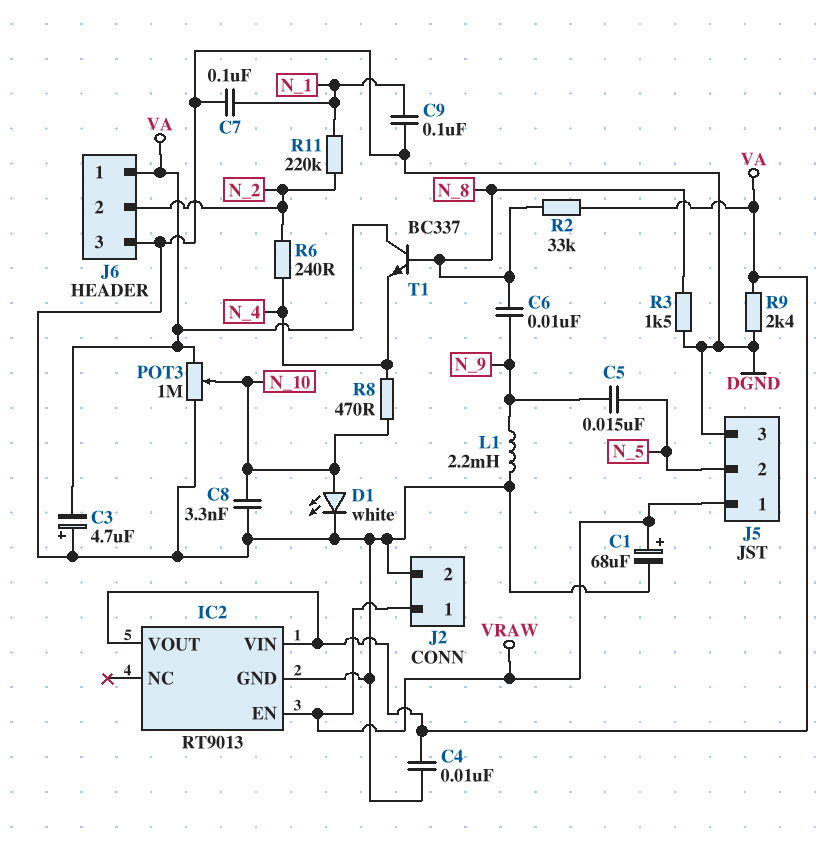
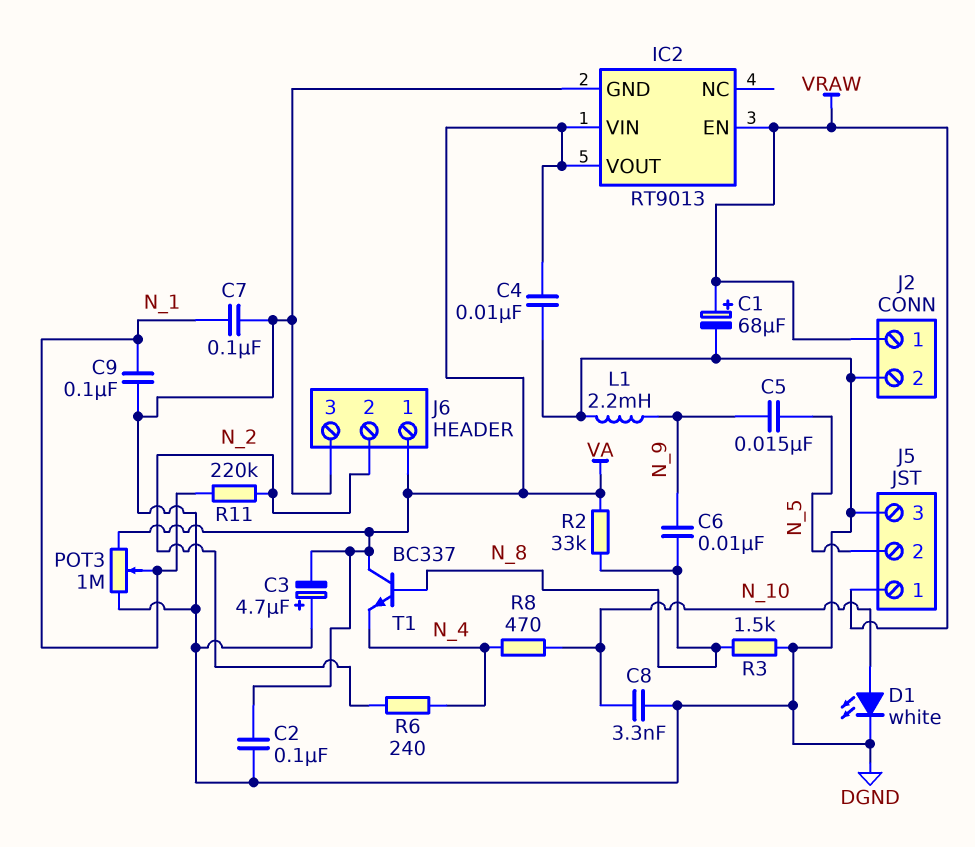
C2: none -> 100nF (DGND, VA)
POT3: 1M (DGND, VA, wiper N_10) -> 1M (DGND, VA, wiper N_1)
R9: 2.4k (DGND, VA) -> none

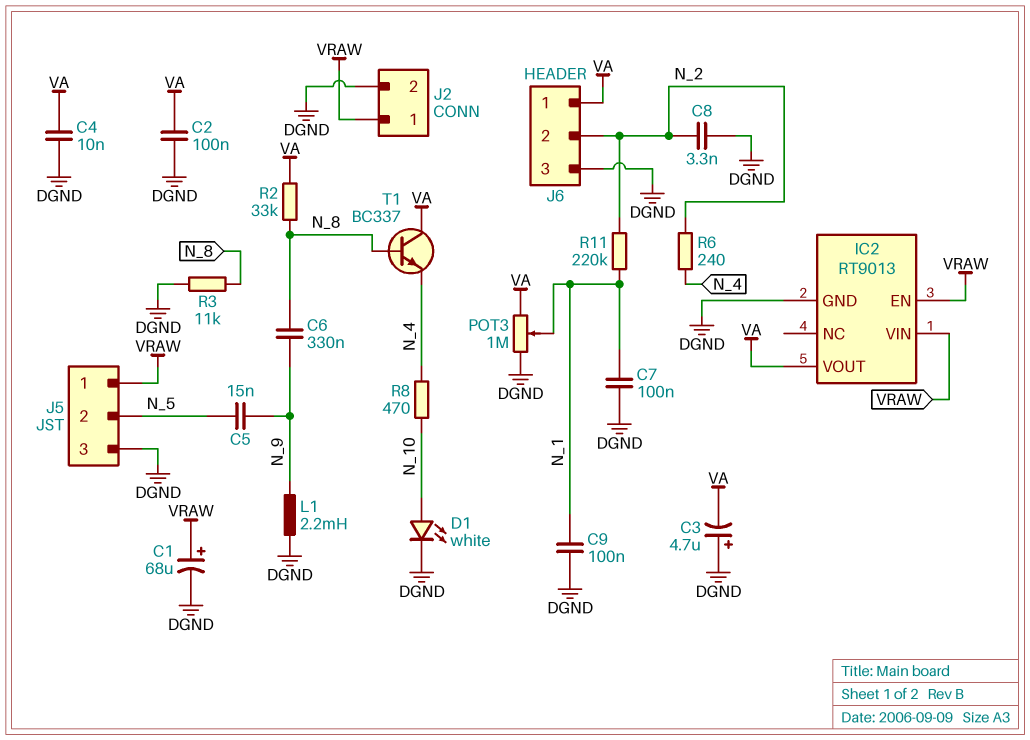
C6: 10nF (N_8, N_9) -> 330nF (N_8, N_9)
C8: 3.3nF (DGND, N_10) -> 3.3nF (DGND, N_2)
IC2 pin VIN: VA -> VRAW
R3: 1.5k (DGND, N_8) -> 11k (DGND, N_8)

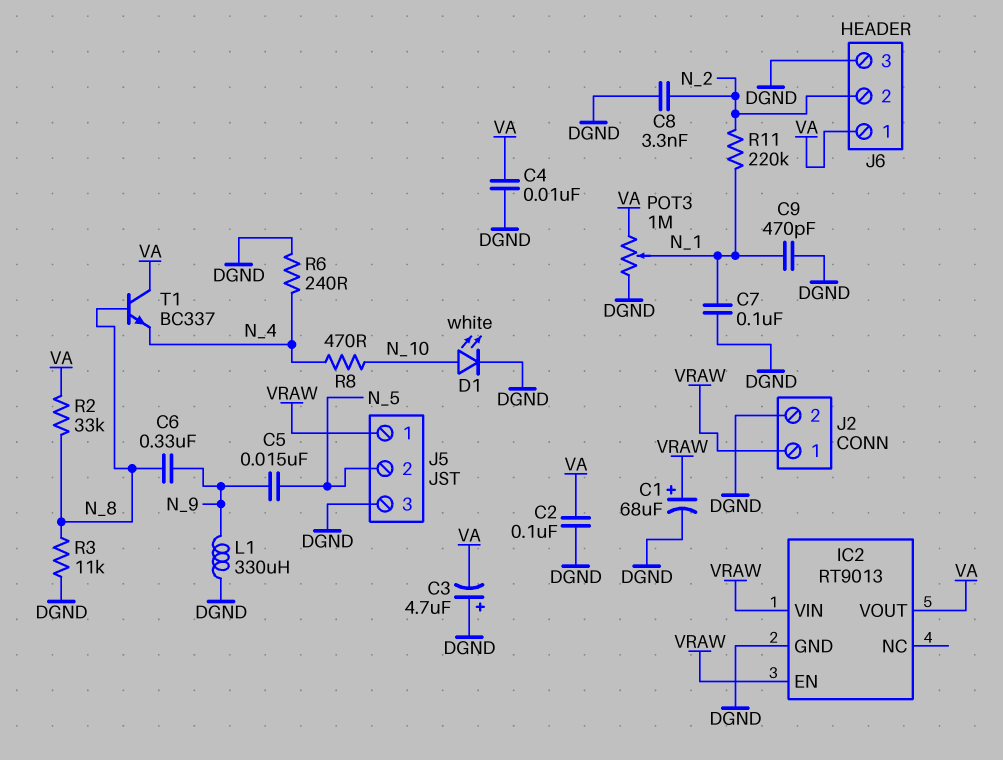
C9: 100nF (DGND, N_1) -> 470pF (DGND, N_1)
L1: 2.2mH (DGND, N_9) -> 330uH (DGND, N_9)
R6: 240 (N_2, N_4) -> 240 (DGND, N_4)

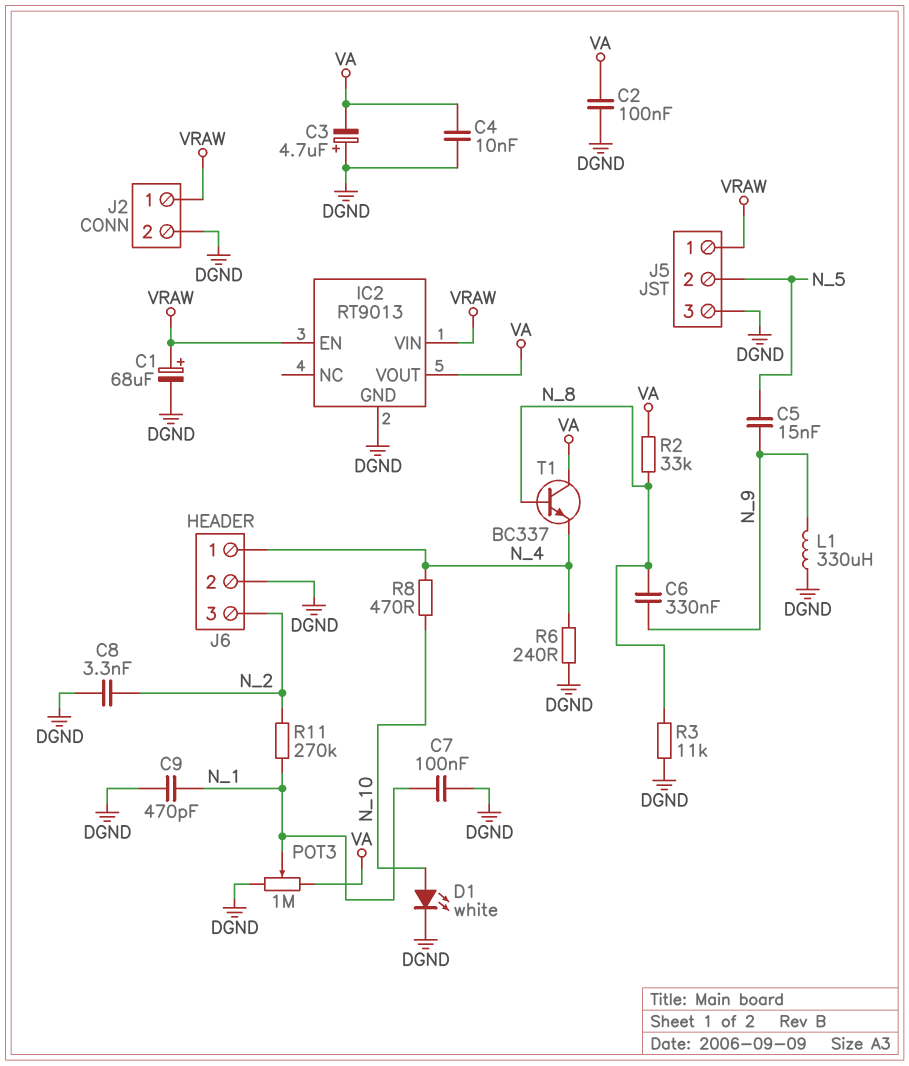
J6 pin 1: VA -> N_4
J6 pin 2: N_2 -> DGND
J6 pin 3: DGND -> N_2
R11: 220k (N_1, N_2) -> 270k (N_1, N_2)

